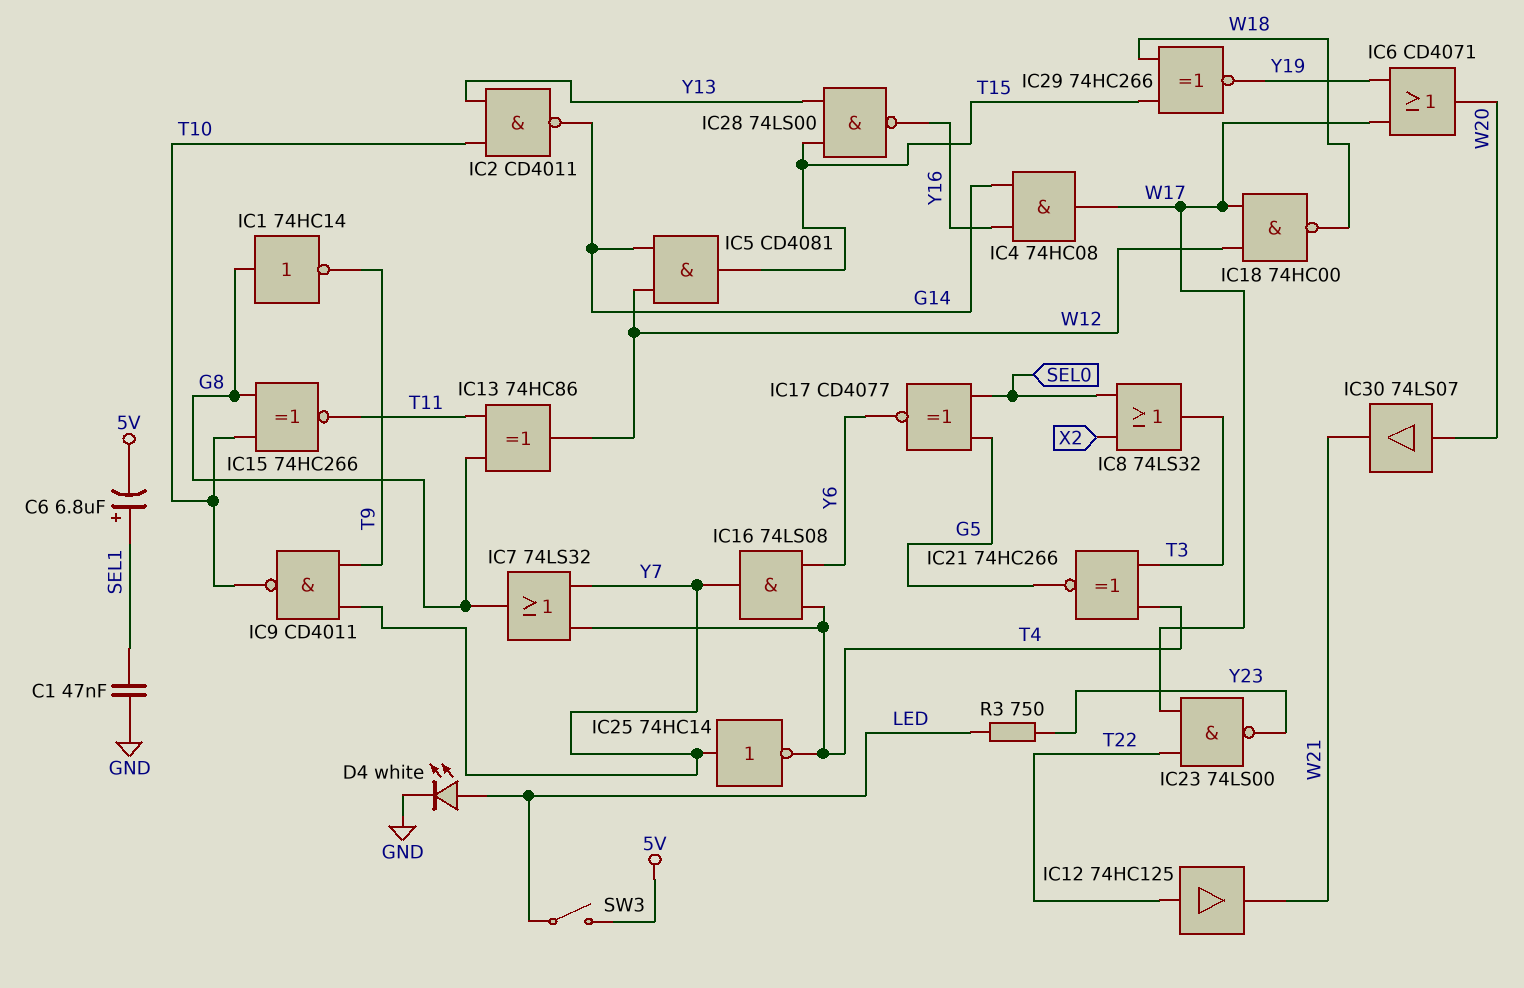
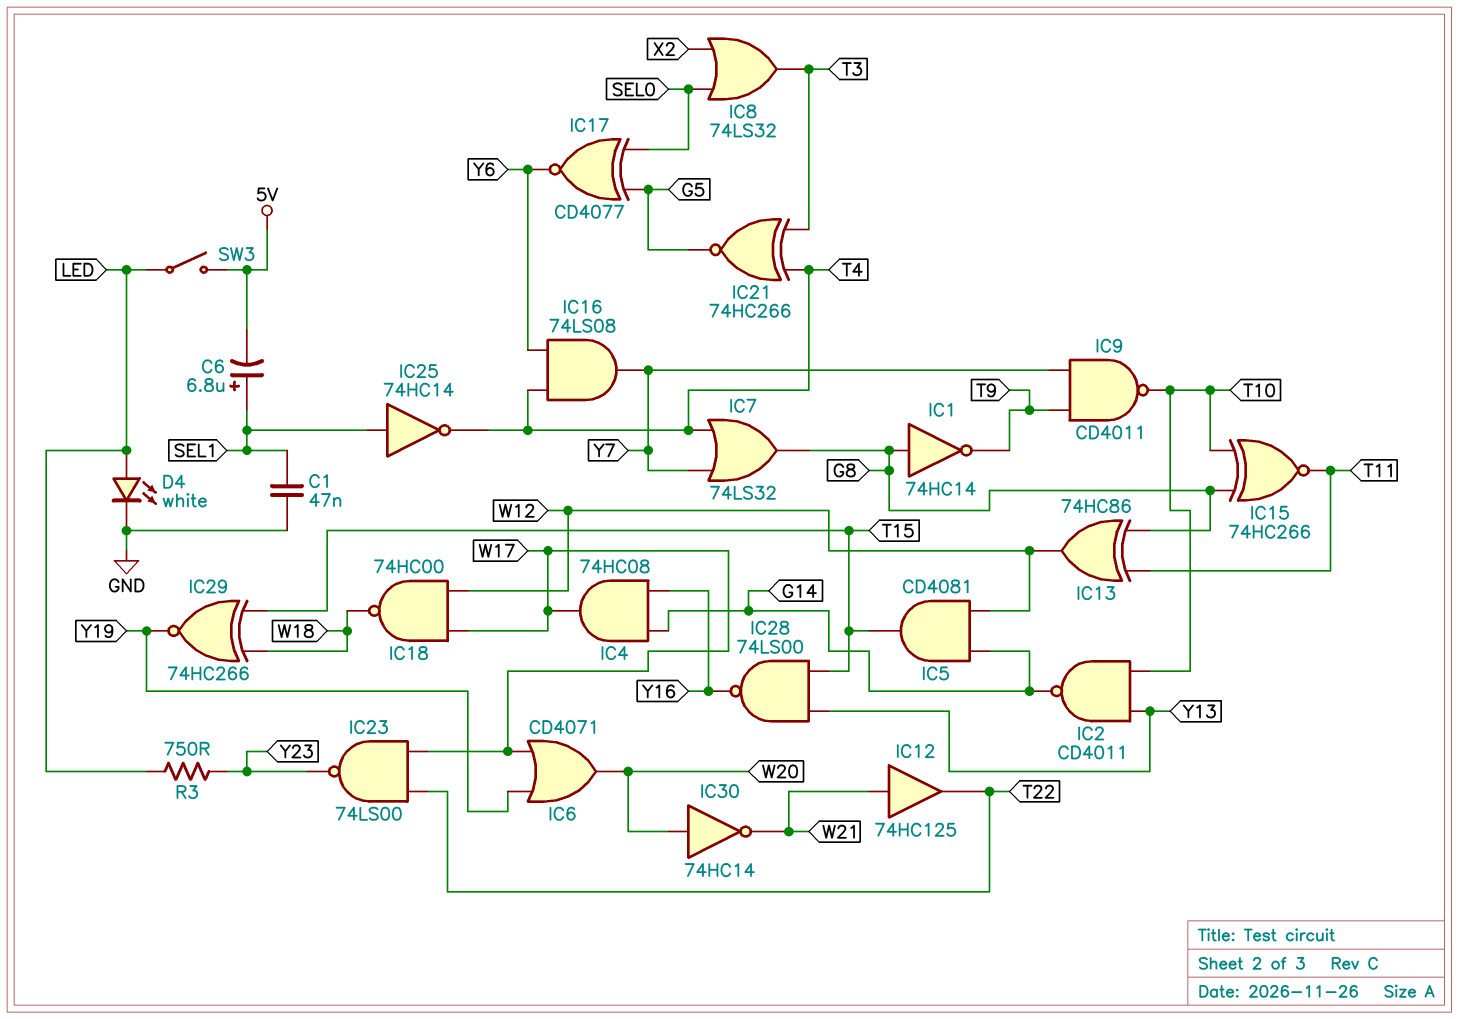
IC12: buffer 74HC125 (in T22, out W21) -> buffer 74HC125 (in W21, out T22)
IC25: NOT 74HC14 (in Y7, out T4) -> NOT 74HC14 (in SEL1, out T4)
IC30: buffer 74LS07 (in W20, out W21) -> NOT 74HC14 (in W20, out W21)

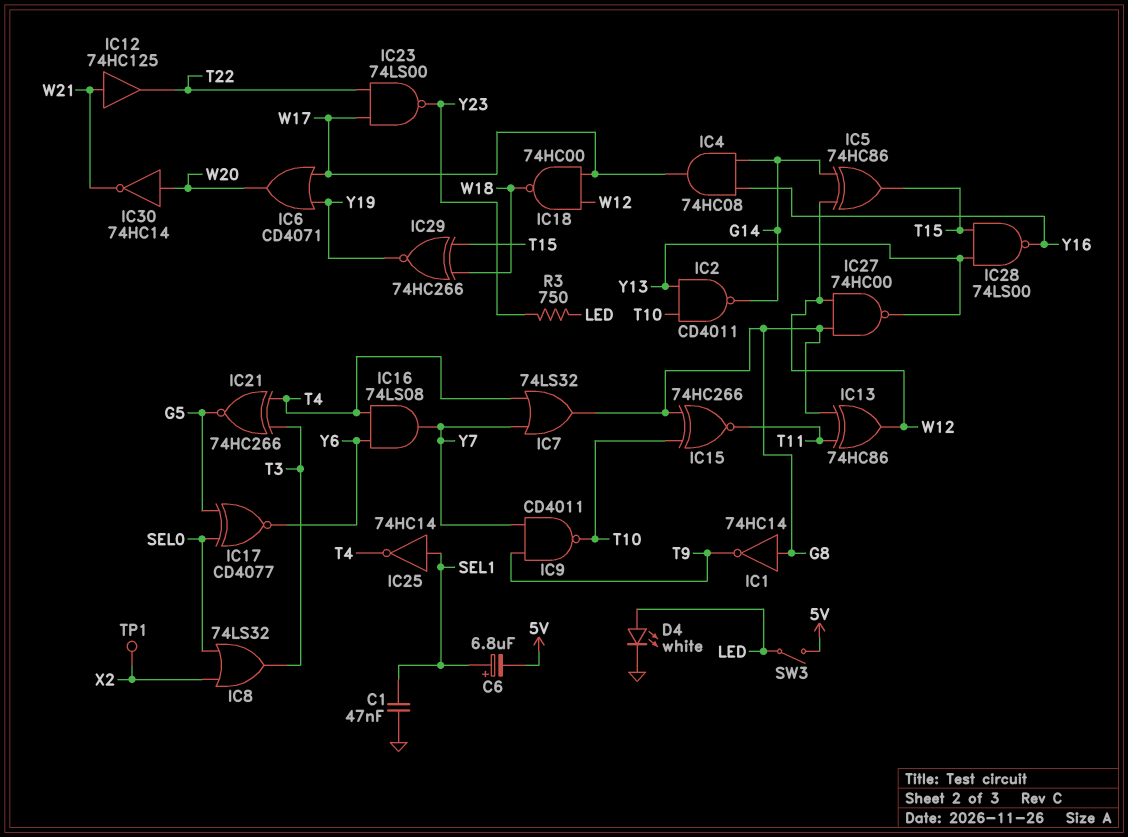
IC5: AND CD4081 (in G14, in W12, out T15) -> XOR 74HC86 (in G14, in W12, out T15)
IC27: none -> NAND 74HC00 (in G8, in W12, out Y13)
TP1: none -> test point (X2)

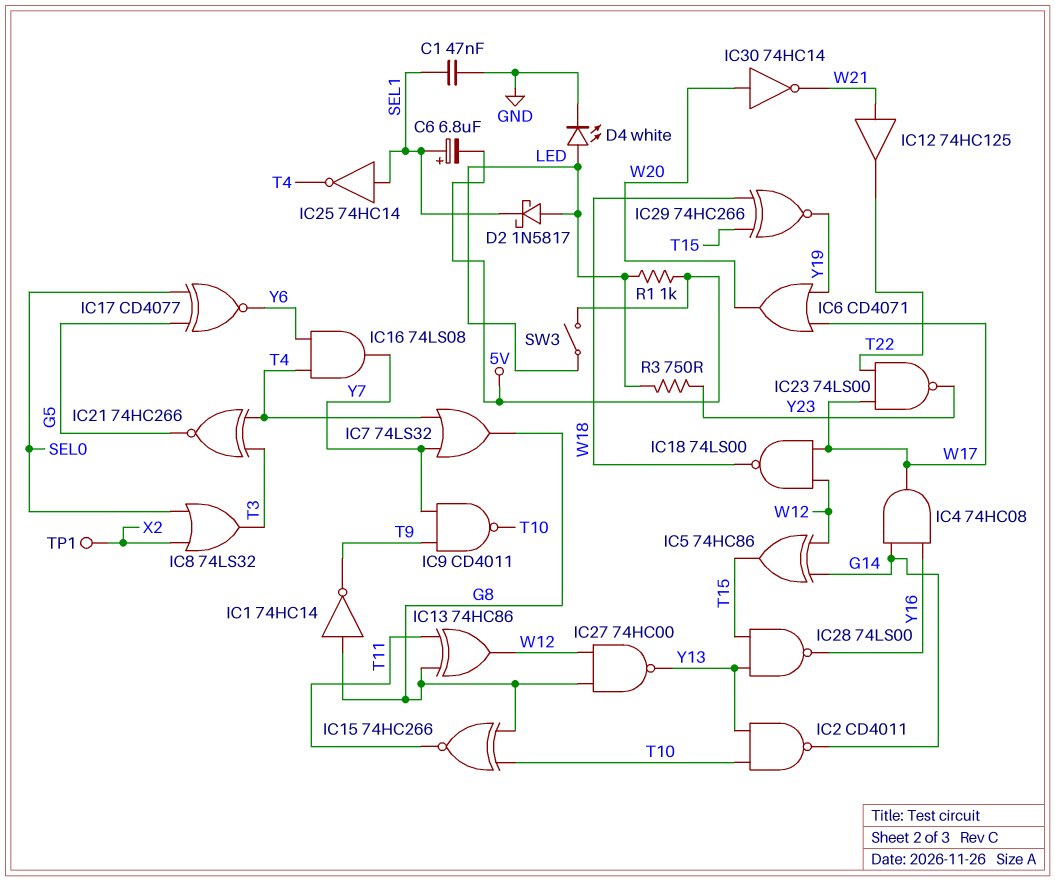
D2: none -> schottky 1N5817 (A LED, K SEL1)
IC18: NAND 74HC00 (in W12, in W17, out W18) -> NAND 74LS00 (in W12, in W17, out W18)
R1: none -> 1k (5V, LED)

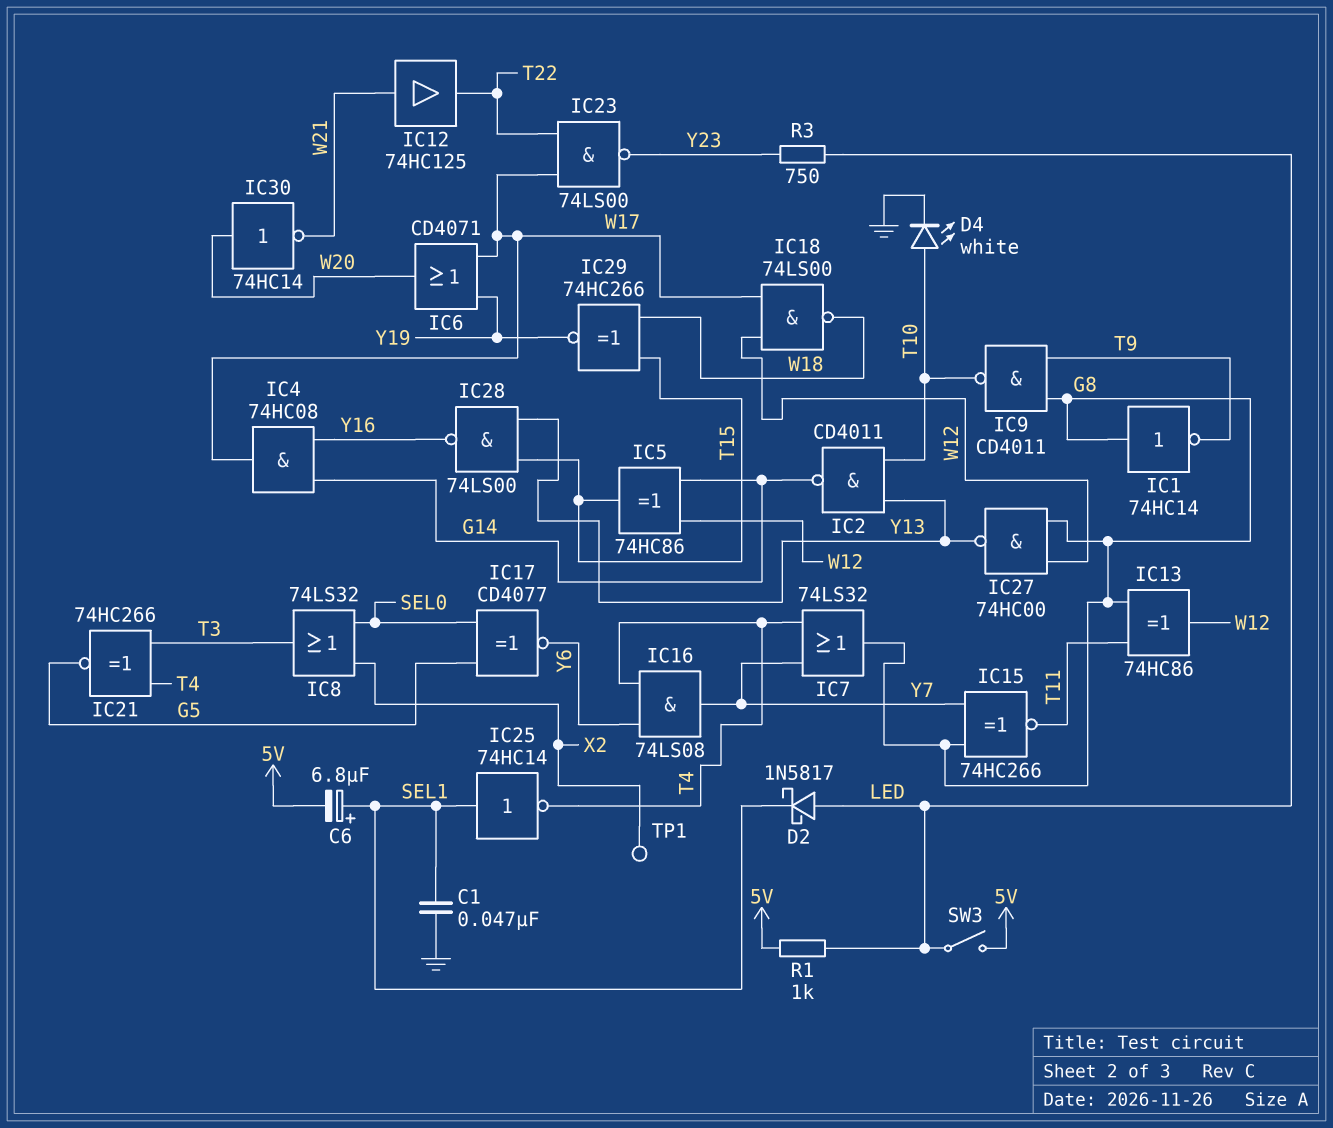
D4: LED white (A LED, K GND) -> LED white (A T10, K GND)
IC9: NAND CD4011 (in T9, in Y7, out T10) -> NAND CD4011 (in G8, in T9, out T10)
IC15: XNOR 74HC266 (in G8, in T10, out T11) -> XNOR 74HC266 (in G8, in Y7, out T11)

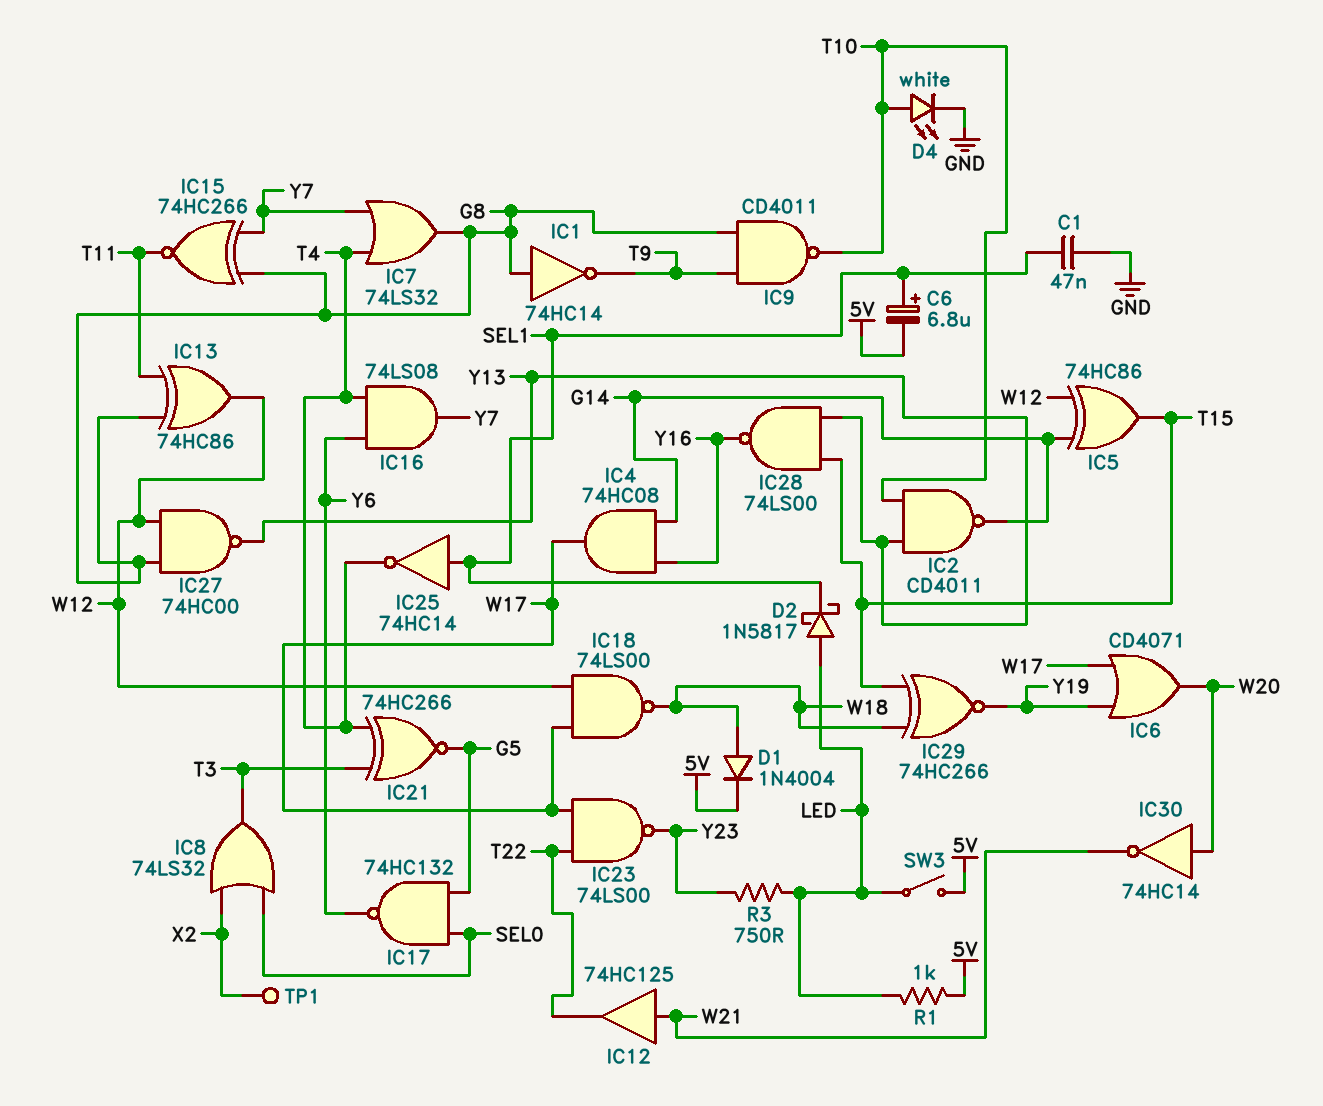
D1: none -> diode 1N4004 (A W18, K 5V)
IC17: XNOR CD4077 (in G5, in SEL0, out Y6) -> NAND 74HC132 (in G5, in SEL0, out Y6)

